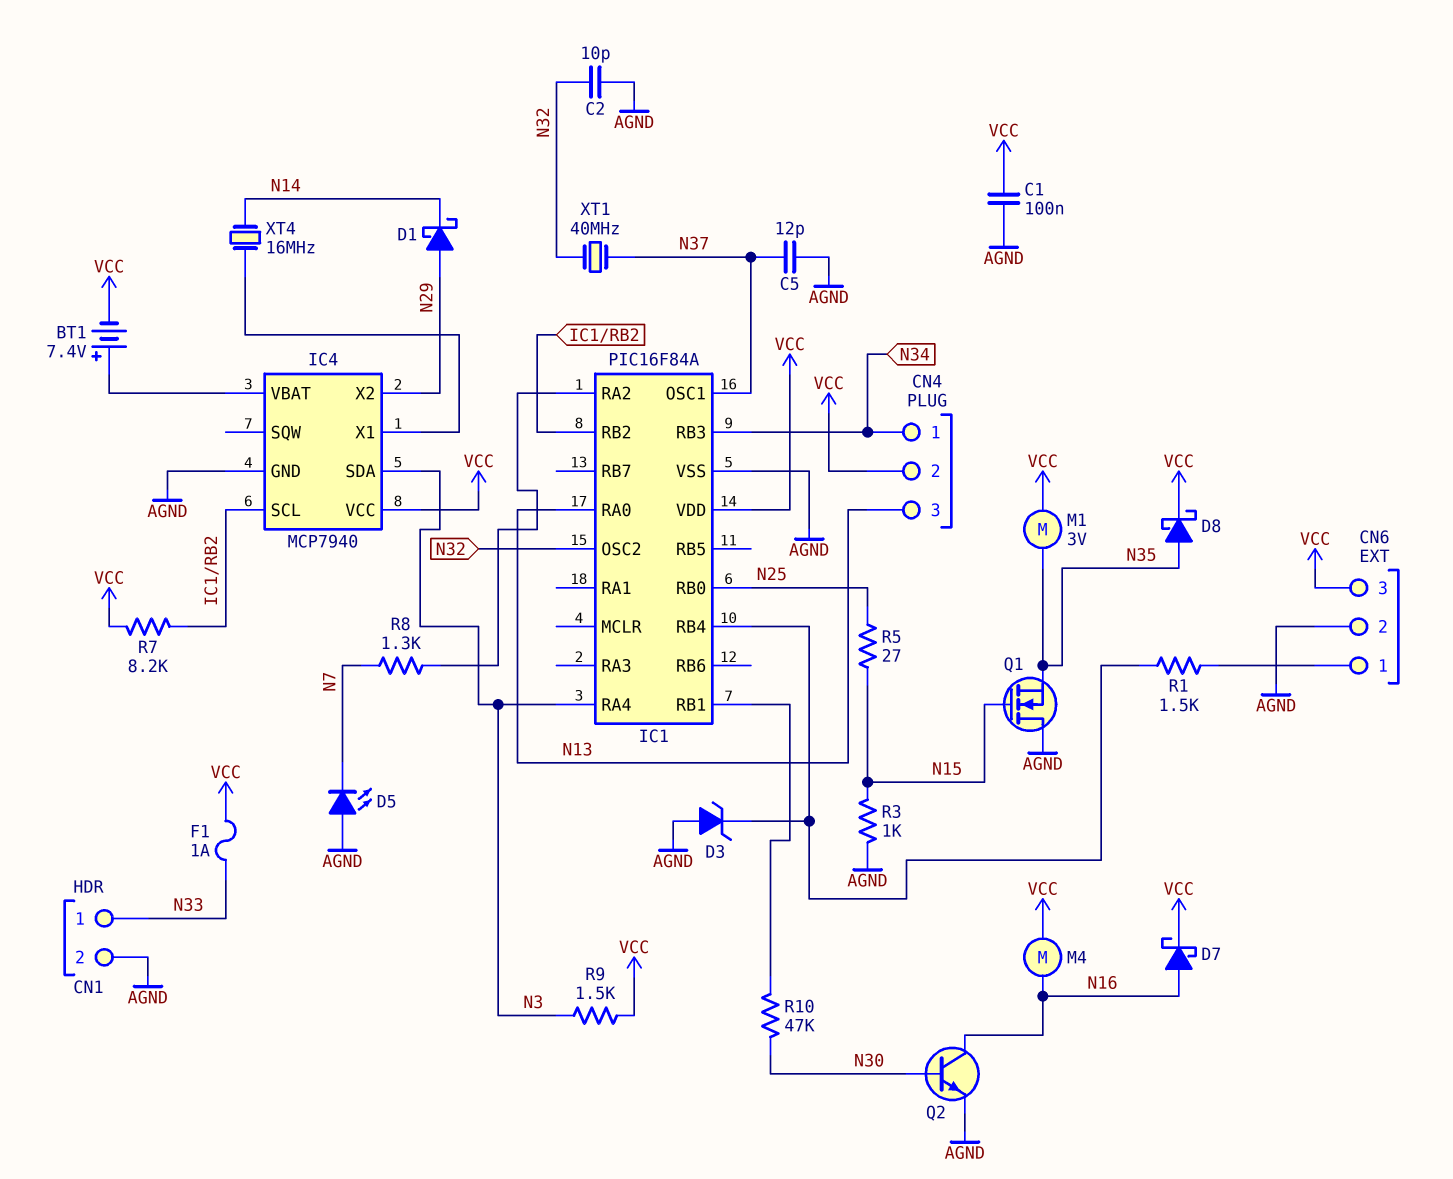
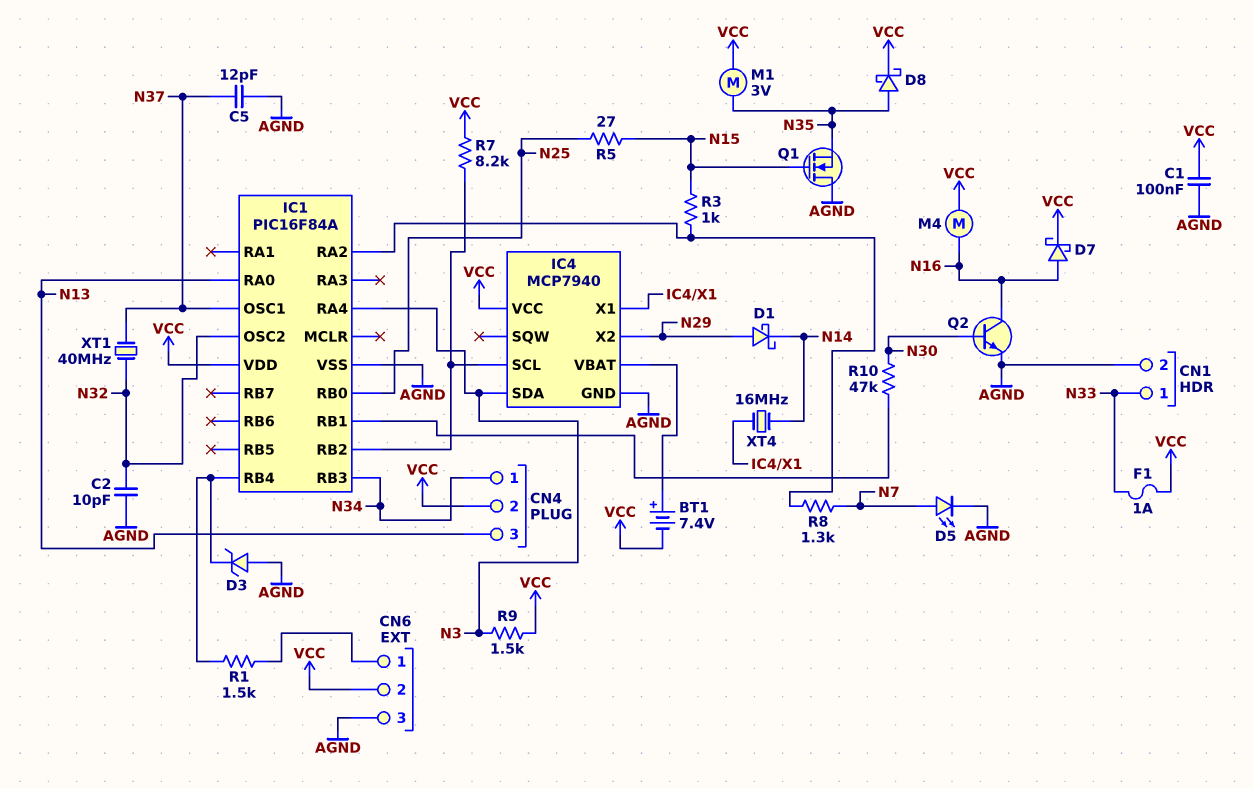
CN6 pin 2: AGND -> VCC
CN6 pin 3: VCC -> AGND
D5: LED (A AGND, K N7) -> LED (A N7, K AGND)
R3: 1k (AGND, N15) -> 1k (IC1/RA2, N15)

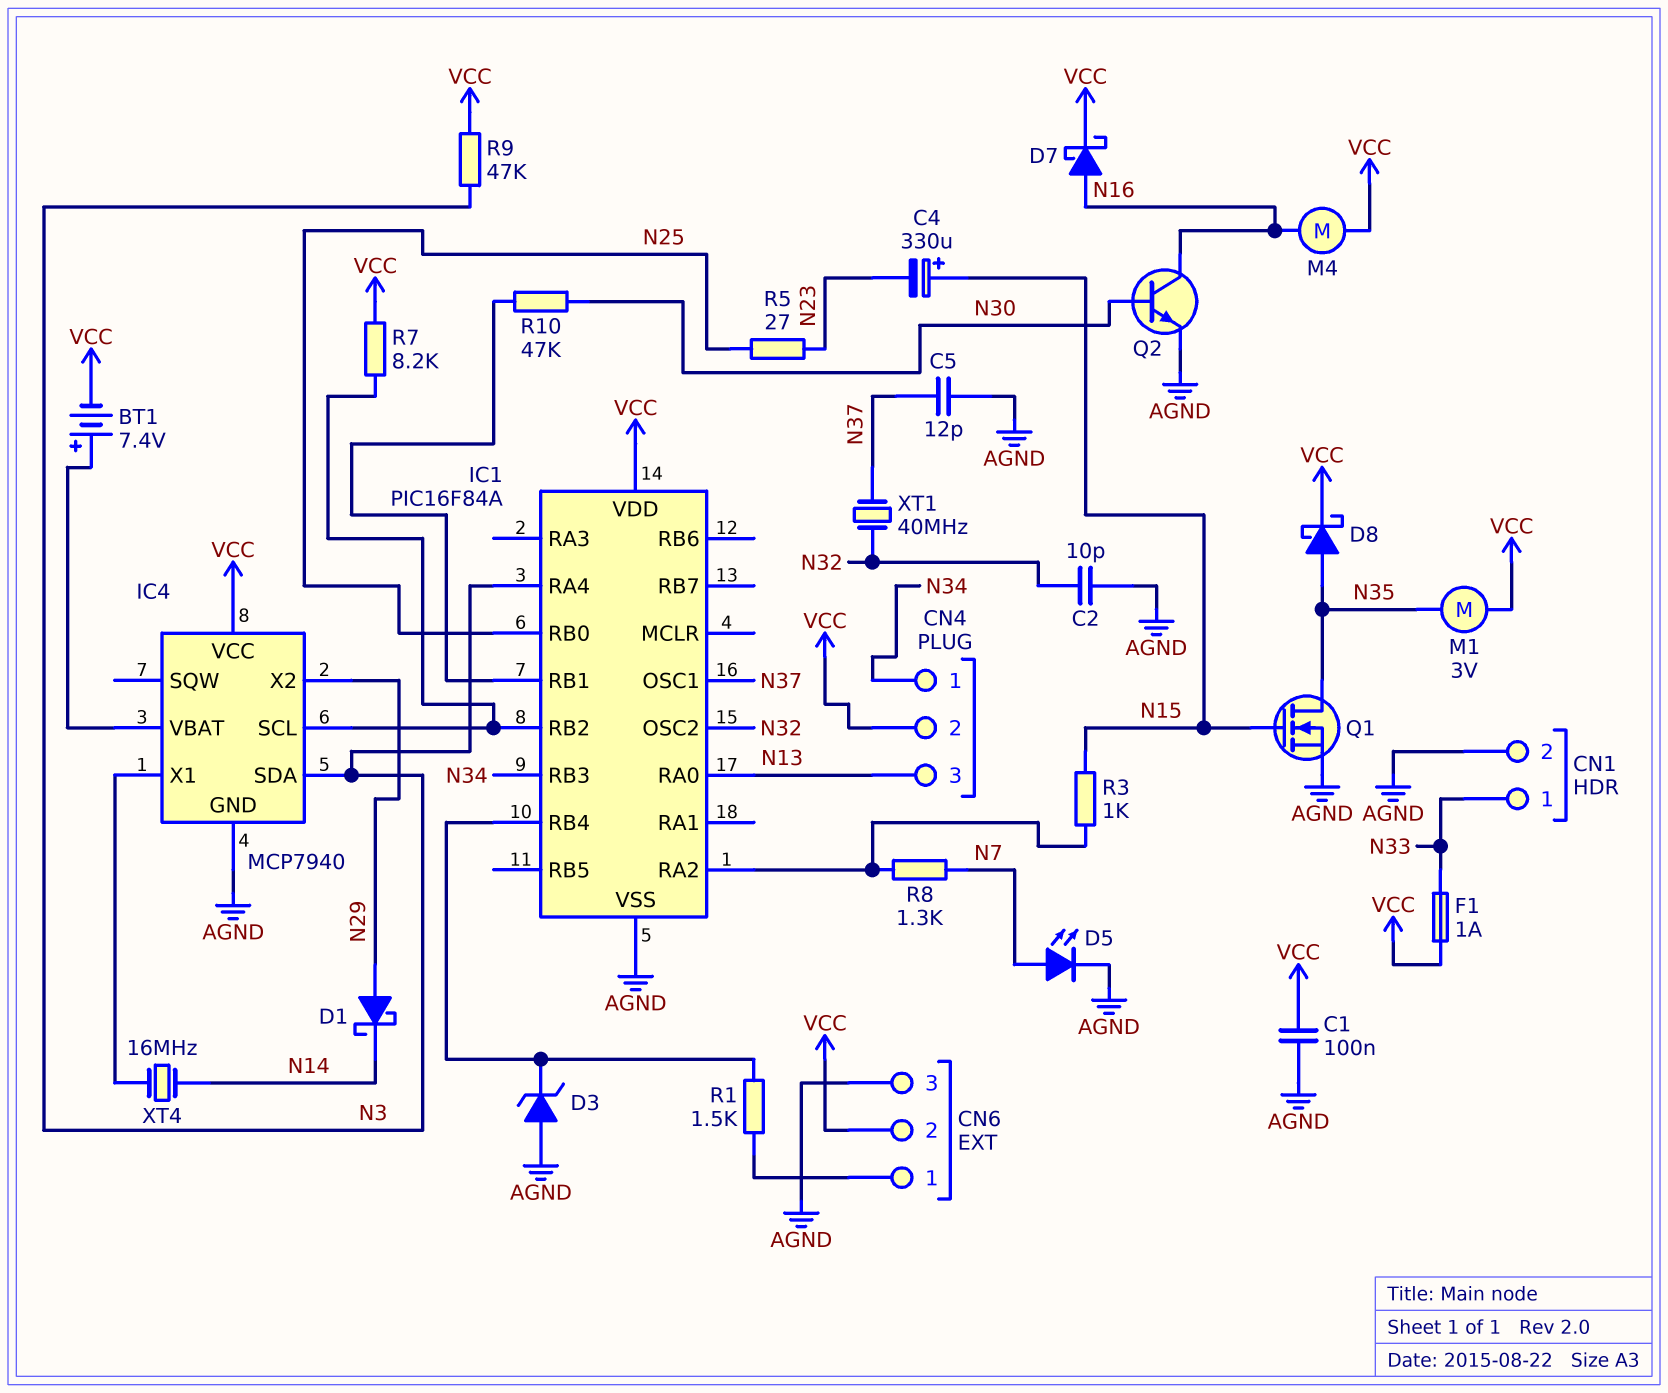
C4: none -> 330uF (plus N15, minus N23)
Q1: NMOS (G N15, D AGND, S N35) -> NMOS (G N15, D N35, S AGND)
R5: 27 (N15, N25) -> 27 (N23, N25)
R9: 1.5k (N3, VCC) -> 47k (N3, VCC)

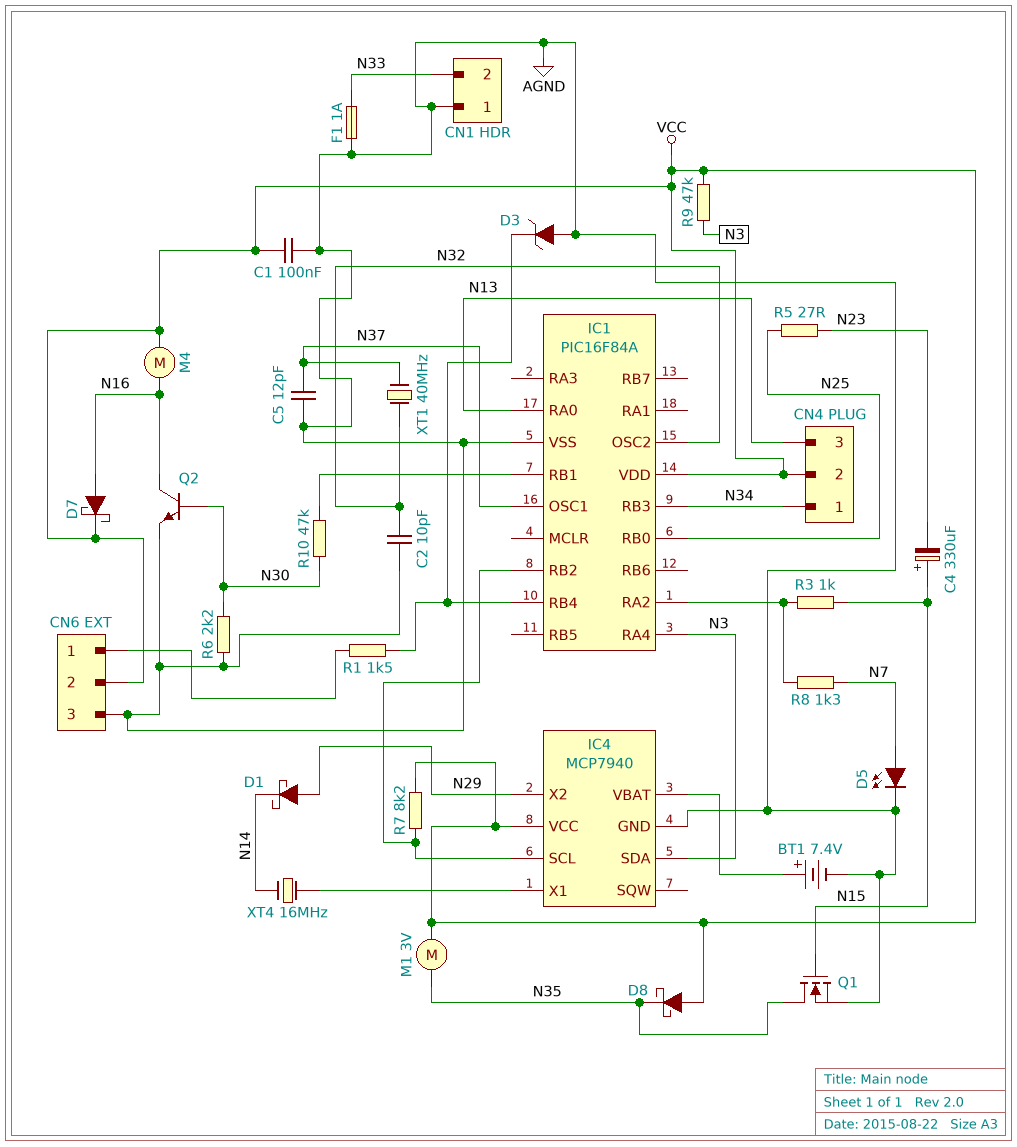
BT1: 7.4V (plus IC4/VBAT, minus VCC) -> 7.4V (plus IC4/VBAT, minus AGND)
CN1 pin 1: N33 -> AGND
CN1 pin 2: AGND -> N33
D8: schottky (A N35, K VCC) -> schottky (A VCC, K N35)
F1: 1A (N33, VCC) -> 1A (AGND, N33)
R6: none -> 2.2k (AGND, N30)

